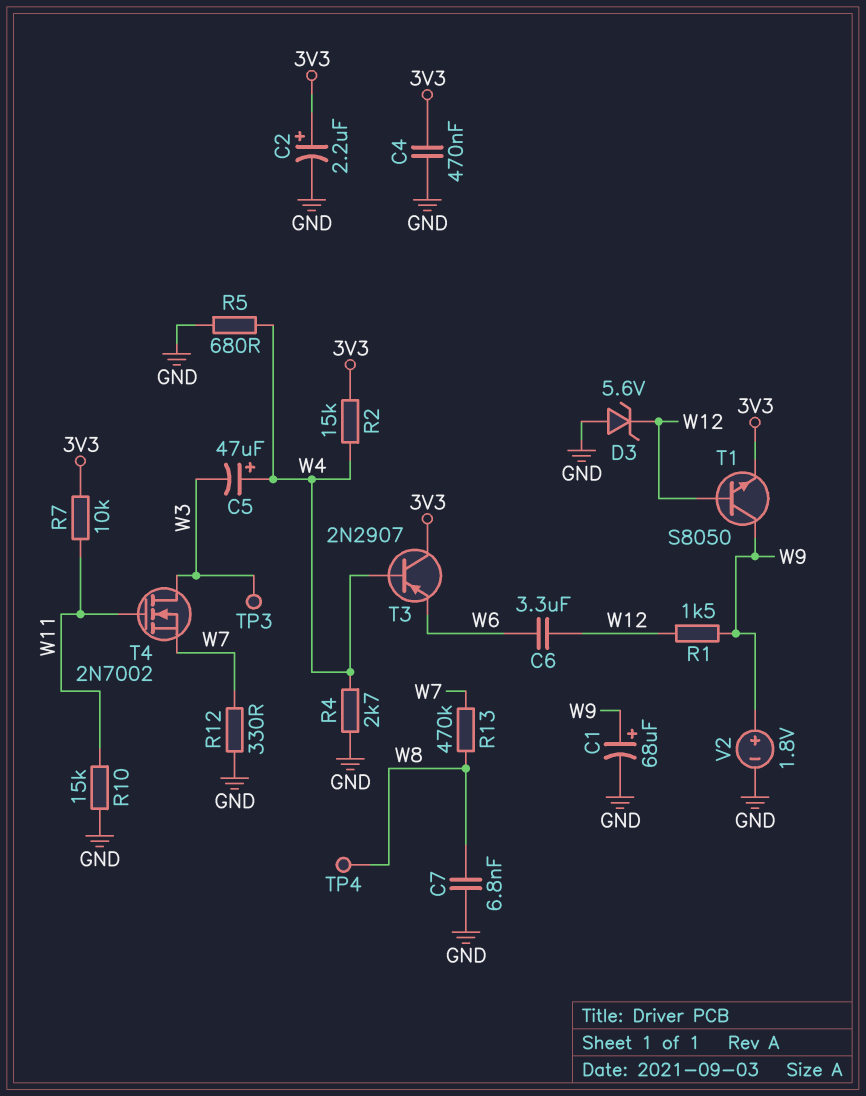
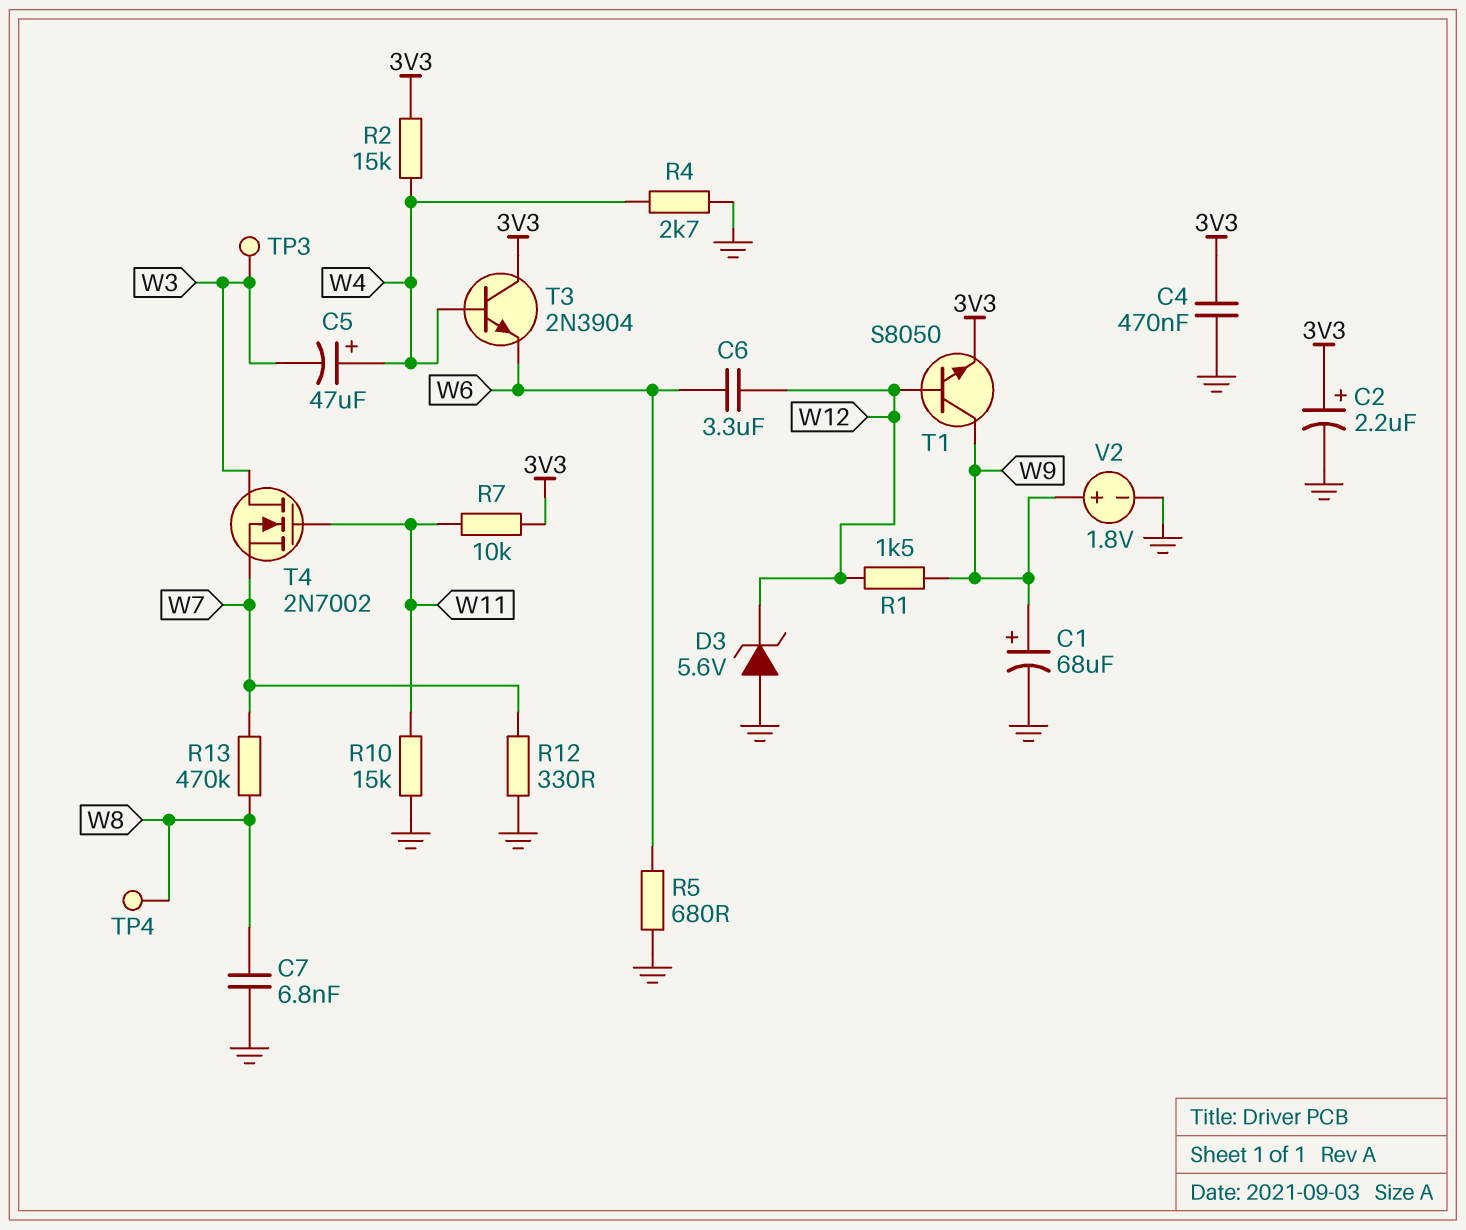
R5: 680 (GND, W4) -> 680 (GND, W6)
T3: PNP 2N2907 (B W4, C 3V3, E W6) -> NPN 2N3904 (B W4, C 3V3, E W6)

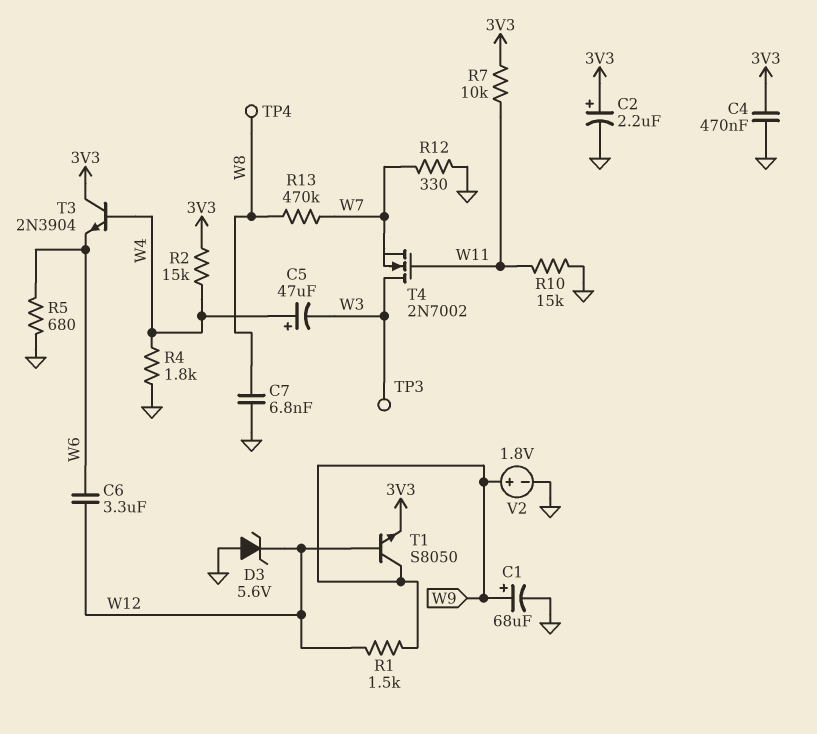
R4: 2.7k (GND, W4) -> 1.8k (GND, W4)

